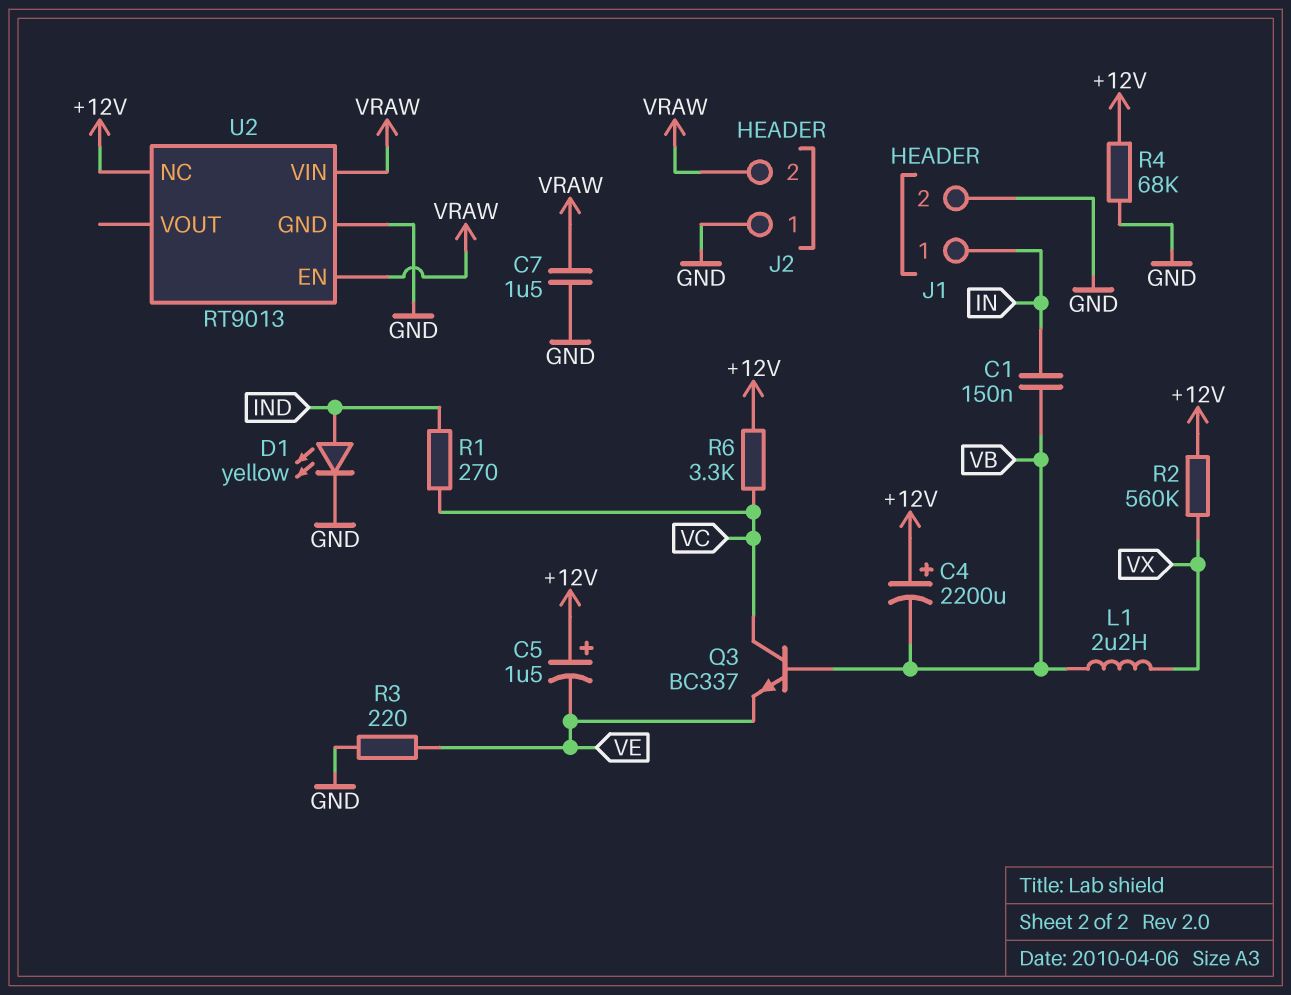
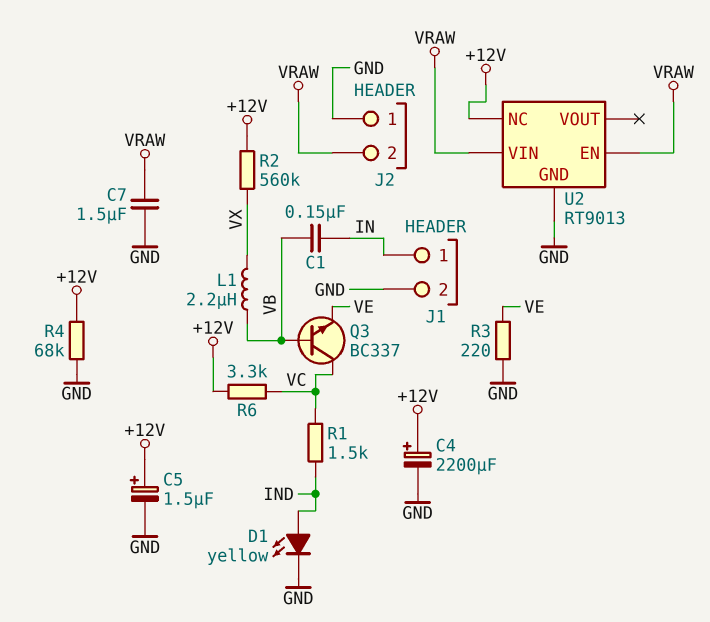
C4: 2200uF (plus +12V, minus VB) -> 2200uF (plus +12V, minus GND)
C5: 1.5uF (plus +12V, minus VE) -> 1.5uF (plus +12V, minus GND)
R1: 270 (IND, VC) -> 1.5k (IND, VC)

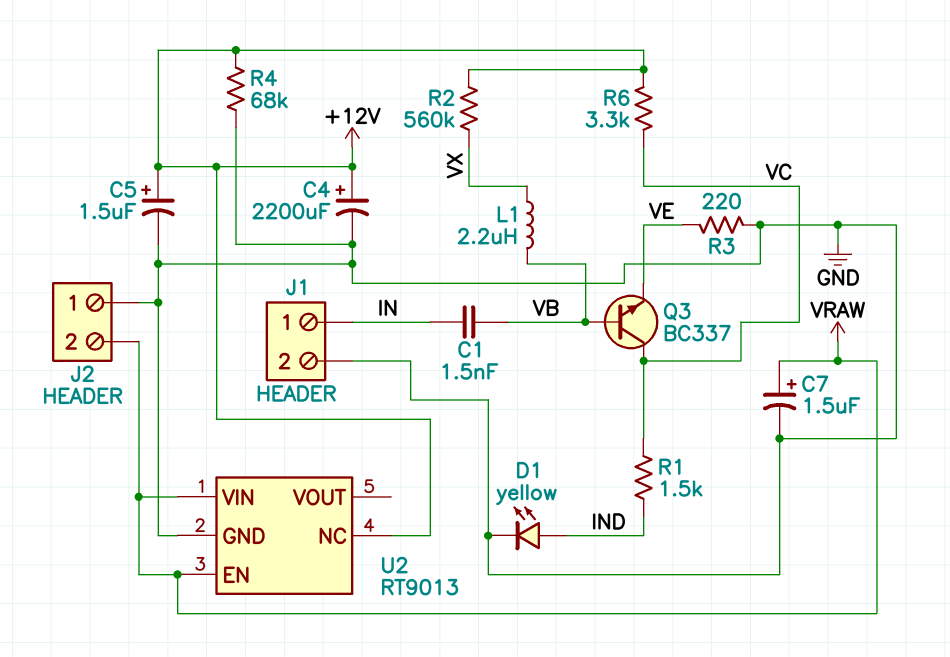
C1: 150nF (IN, VB) -> 1.5nF (IN, VB)
C7: 1.5uF (GND, VRAW) -> 1.5uF (plus VRAW, minus GND)

